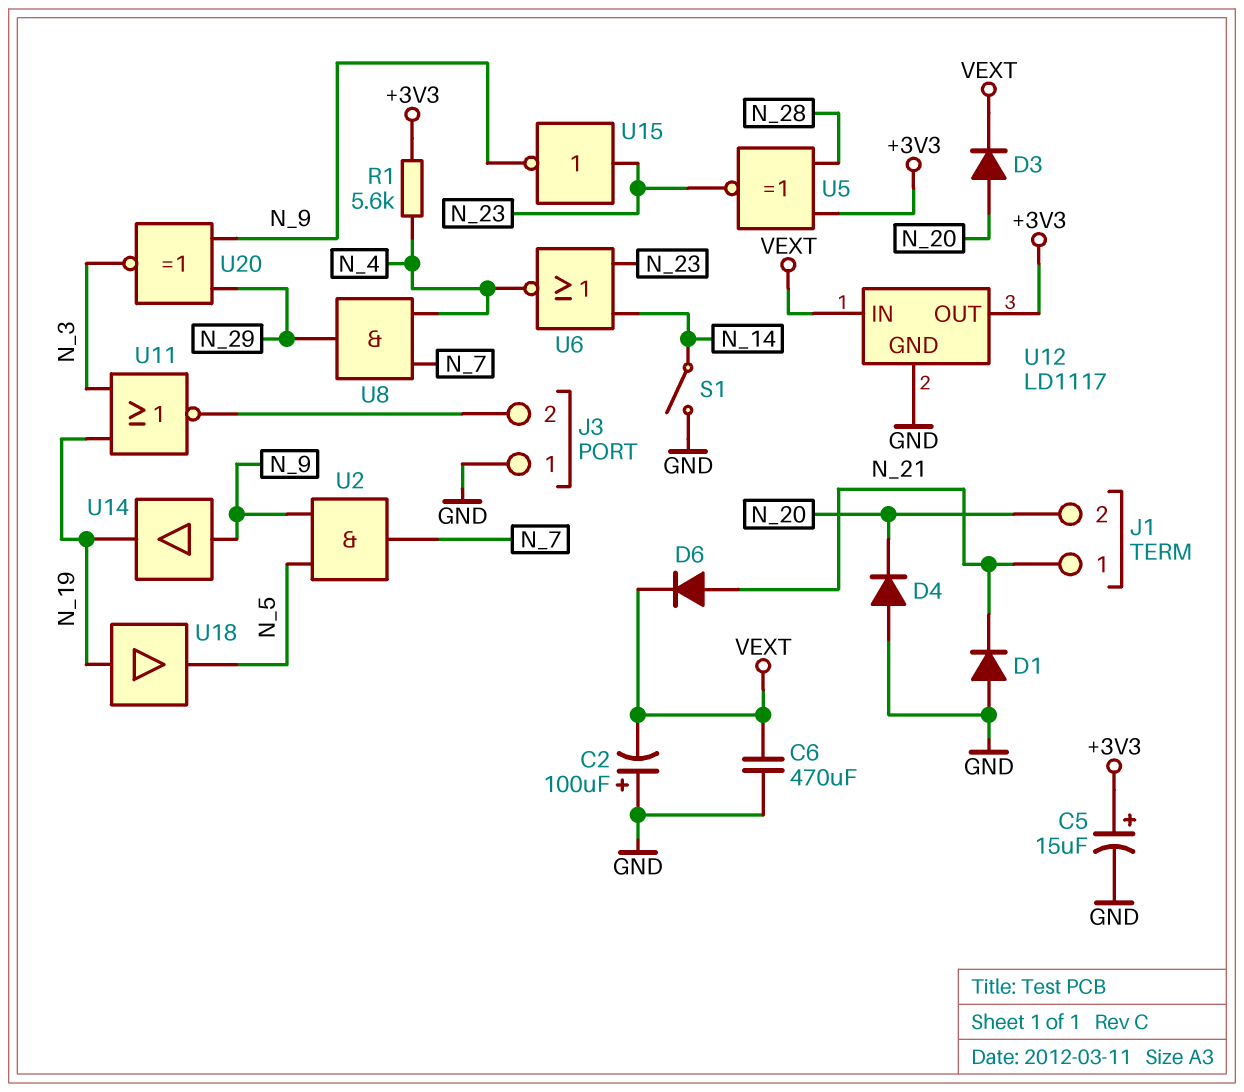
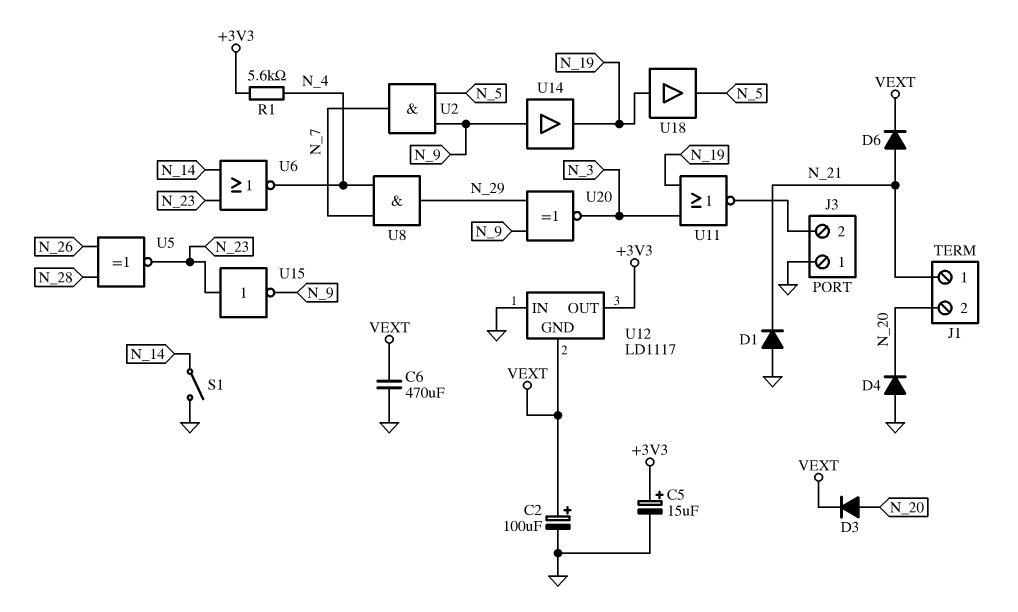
C2: 100uF (plus GND, minus VEXT) -> 100uF (plus VEXT, minus GND)
U5: XNOR (in +3V3, in N_28, out N_23) -> XNOR (in N_26, in N_28, out N_23)
U12 pin GND: GND -> VEXT
U12 pin IN: VEXT -> GND

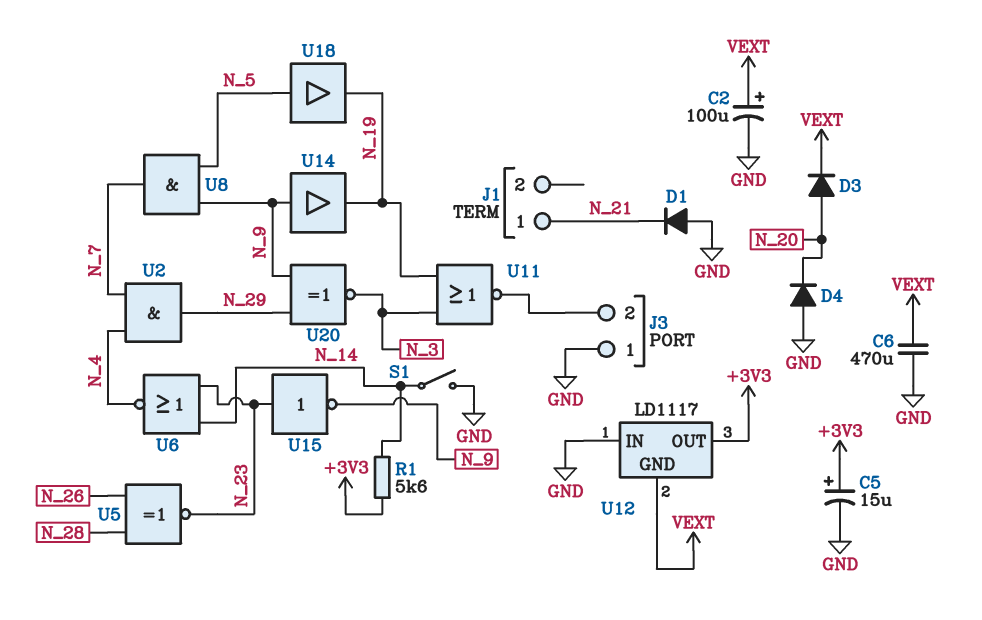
D6: diode (A N_21, K VEXT) -> none
J1 pin 2: N_20 -> none
R1: 5.6k (+3V3, N_4) -> 5.6k (+3V3, N_14)
U2: AND (in N_5, in N_9, out N_7) -> AND (in N_4, in N_7, out N_29)
U8: AND (in N_4, in N_7, out N_29) -> AND (in N_5, in N_9, out N_7)
U18: buffer (in N_19, out N_5) -> buffer (in N_5, out N_19)

